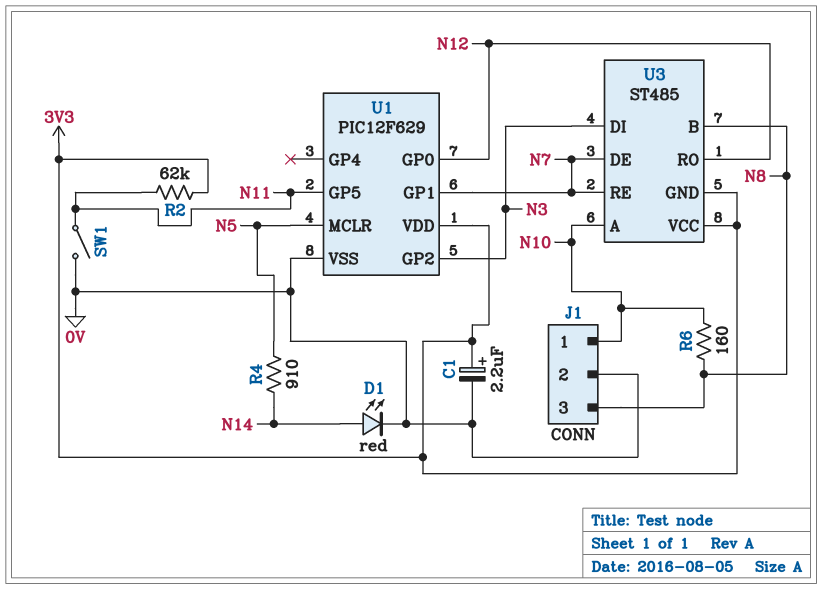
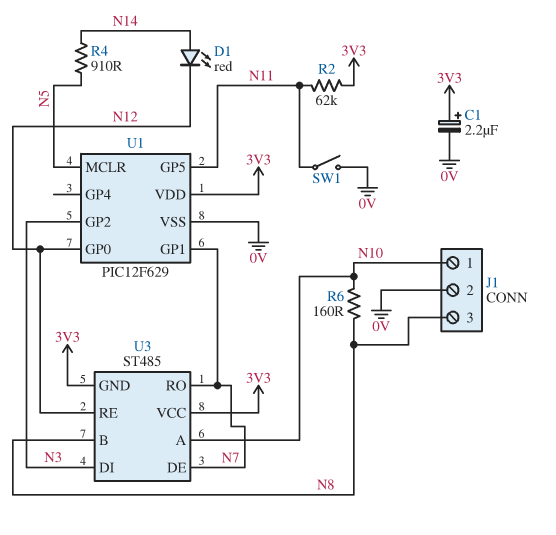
D1: LED red (A N14, K 0V) -> LED red (A N14, K N12)
U3 pin RE: N7 -> N12
U3 pin RO: N12 -> N7

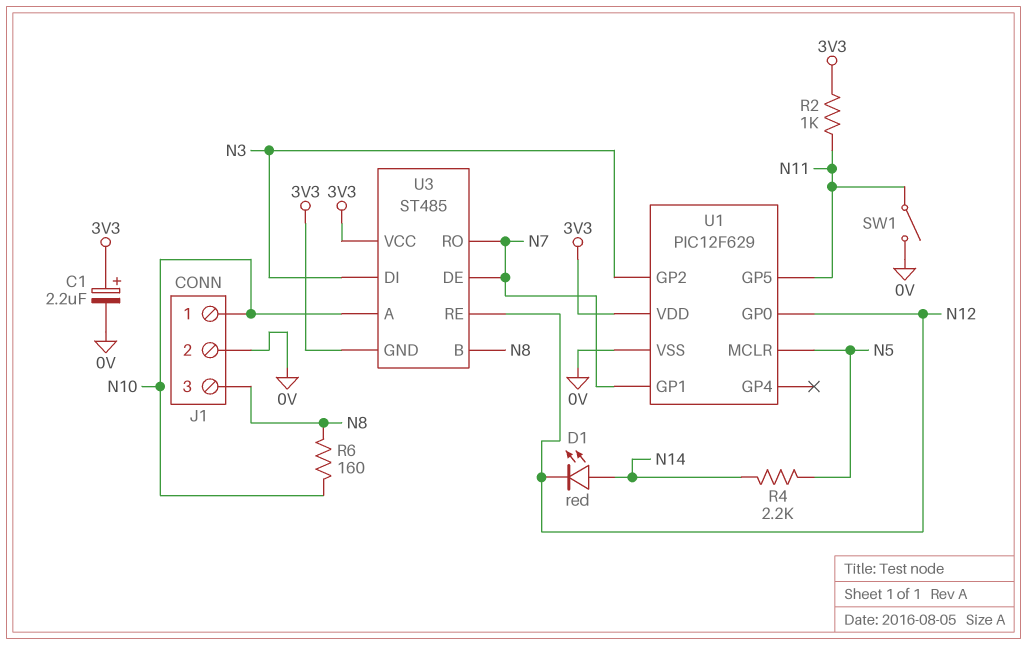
R2: 62k (3V3, N11) -> 1k (3V3, N11)
R4: 910 (N5, N14) -> 2.2k (N5, N14)

